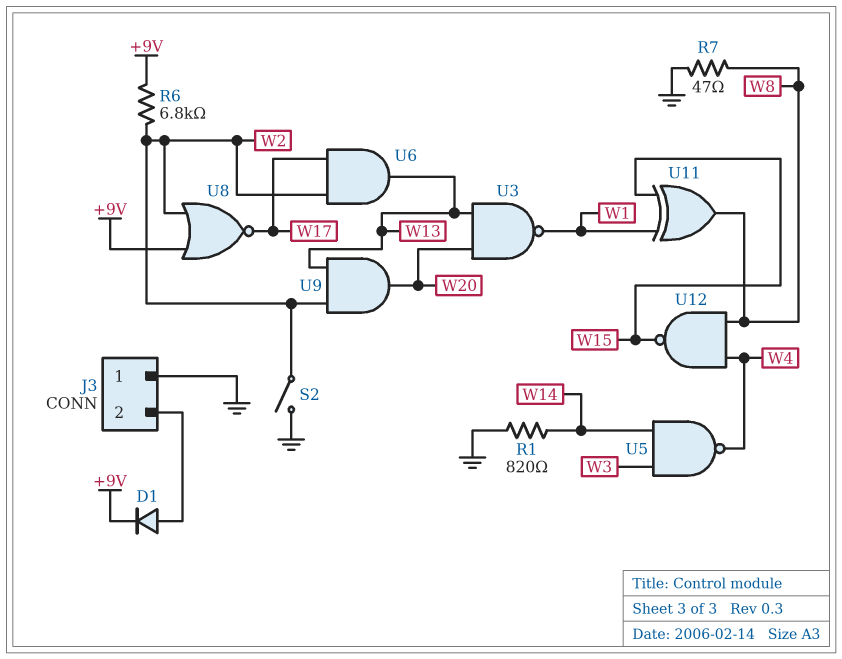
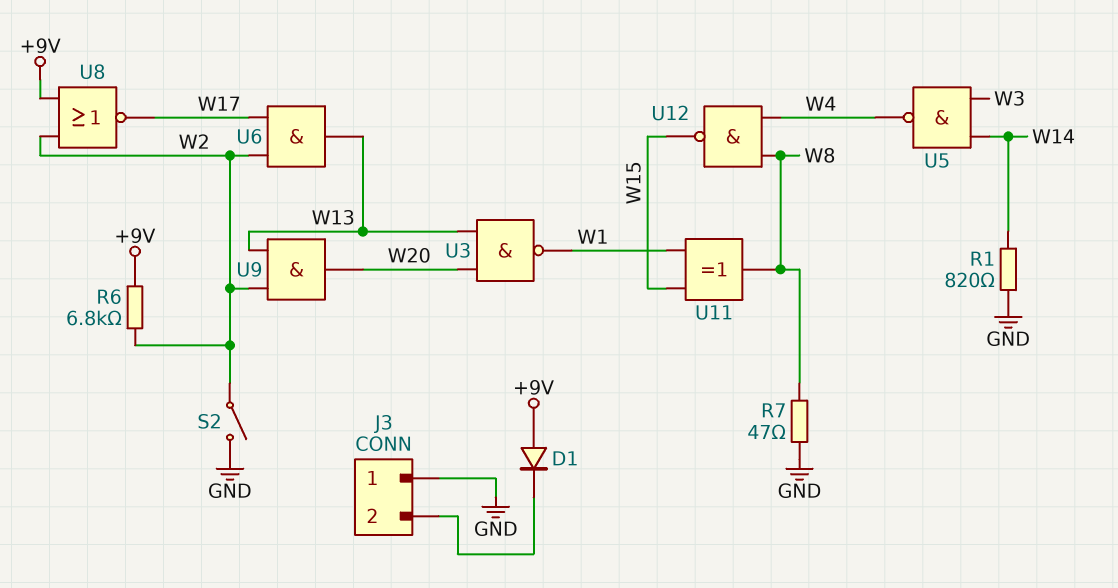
D1: diode (A J3/2, K +9V) -> diode (A +9V, K J3/2)

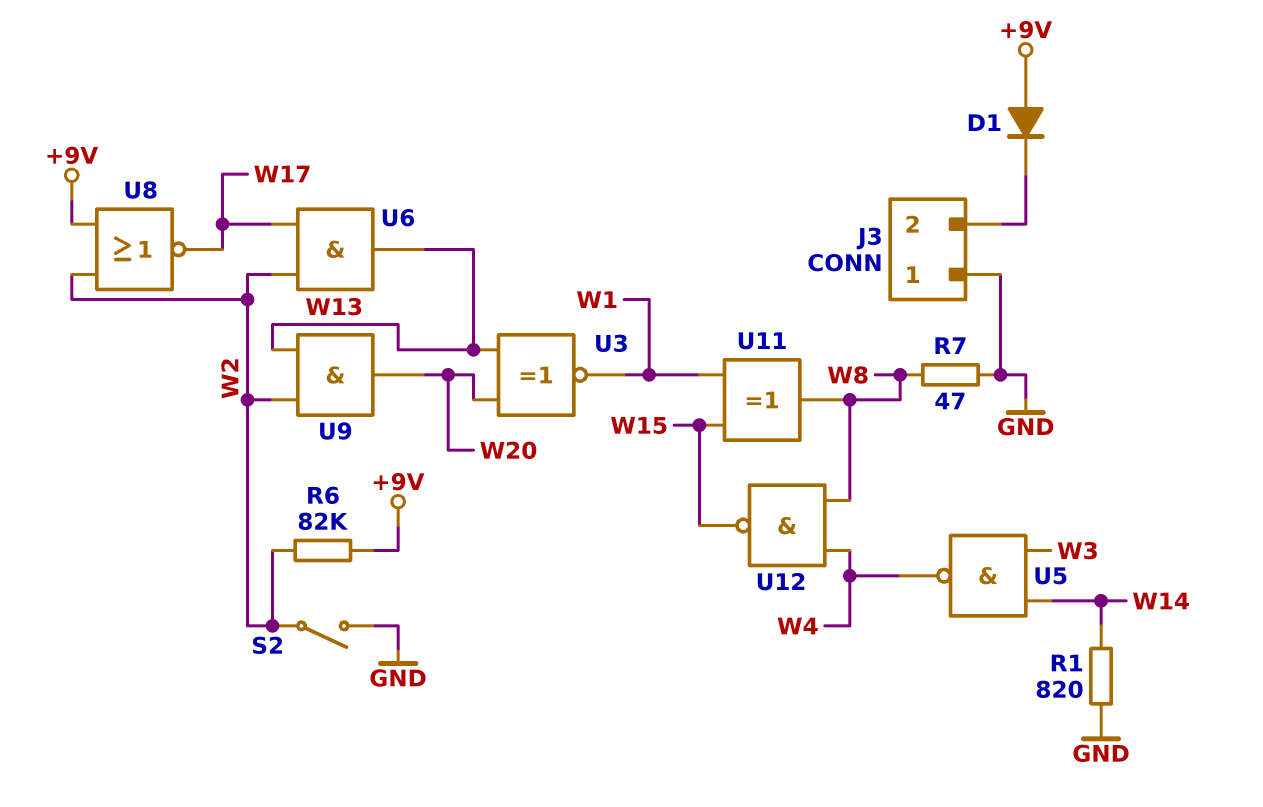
R6: 6.8k (+9V, W2) -> 82k (+9V, W2)
U3: NAND (in W13, in W20, out W1) -> XNOR (in W13, in W20, out W1)

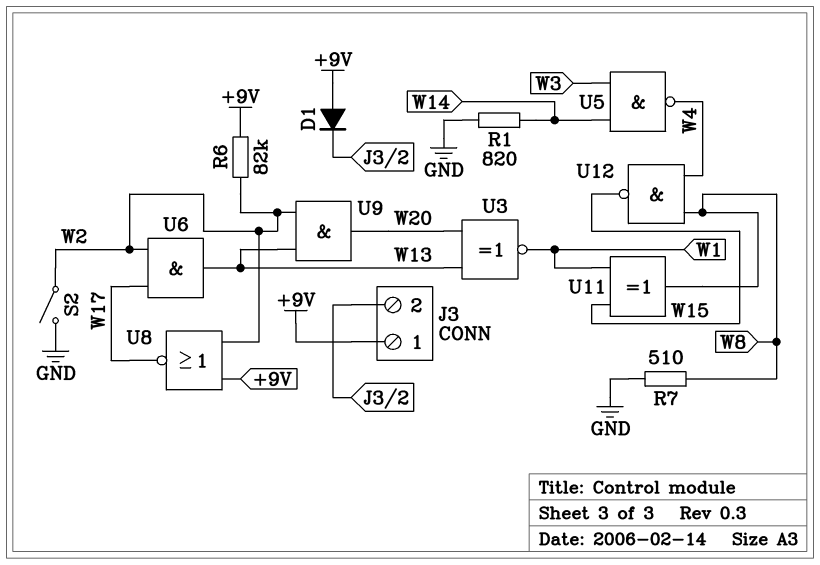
J3 pin 1: GND -> +9V
R7: 47 (GND, W8) -> 510 (GND, W8)

